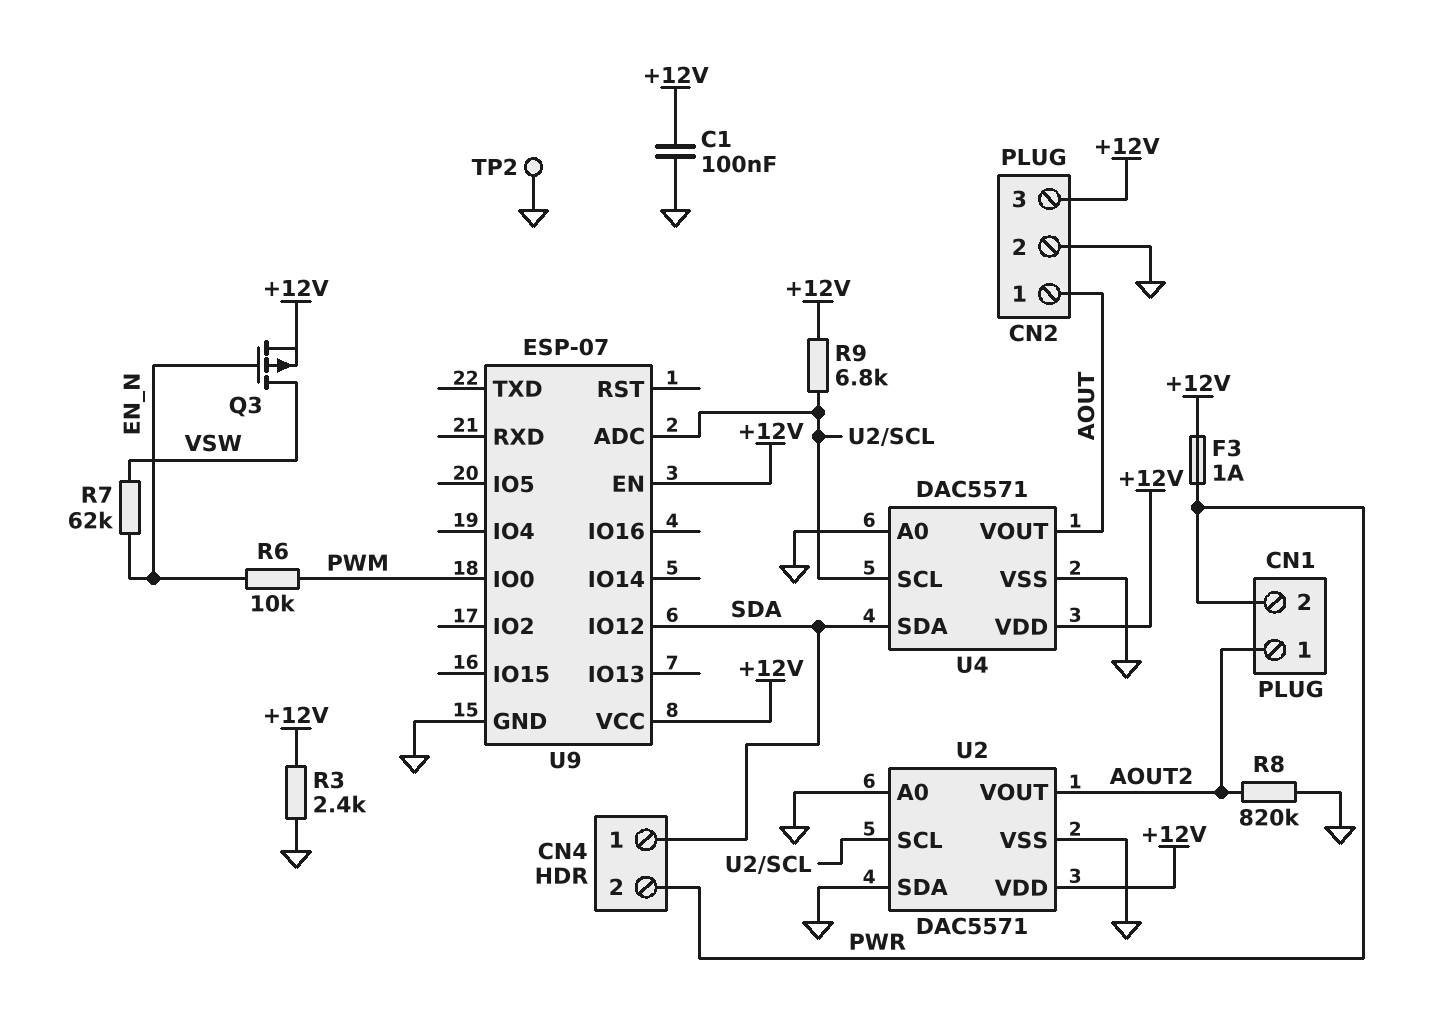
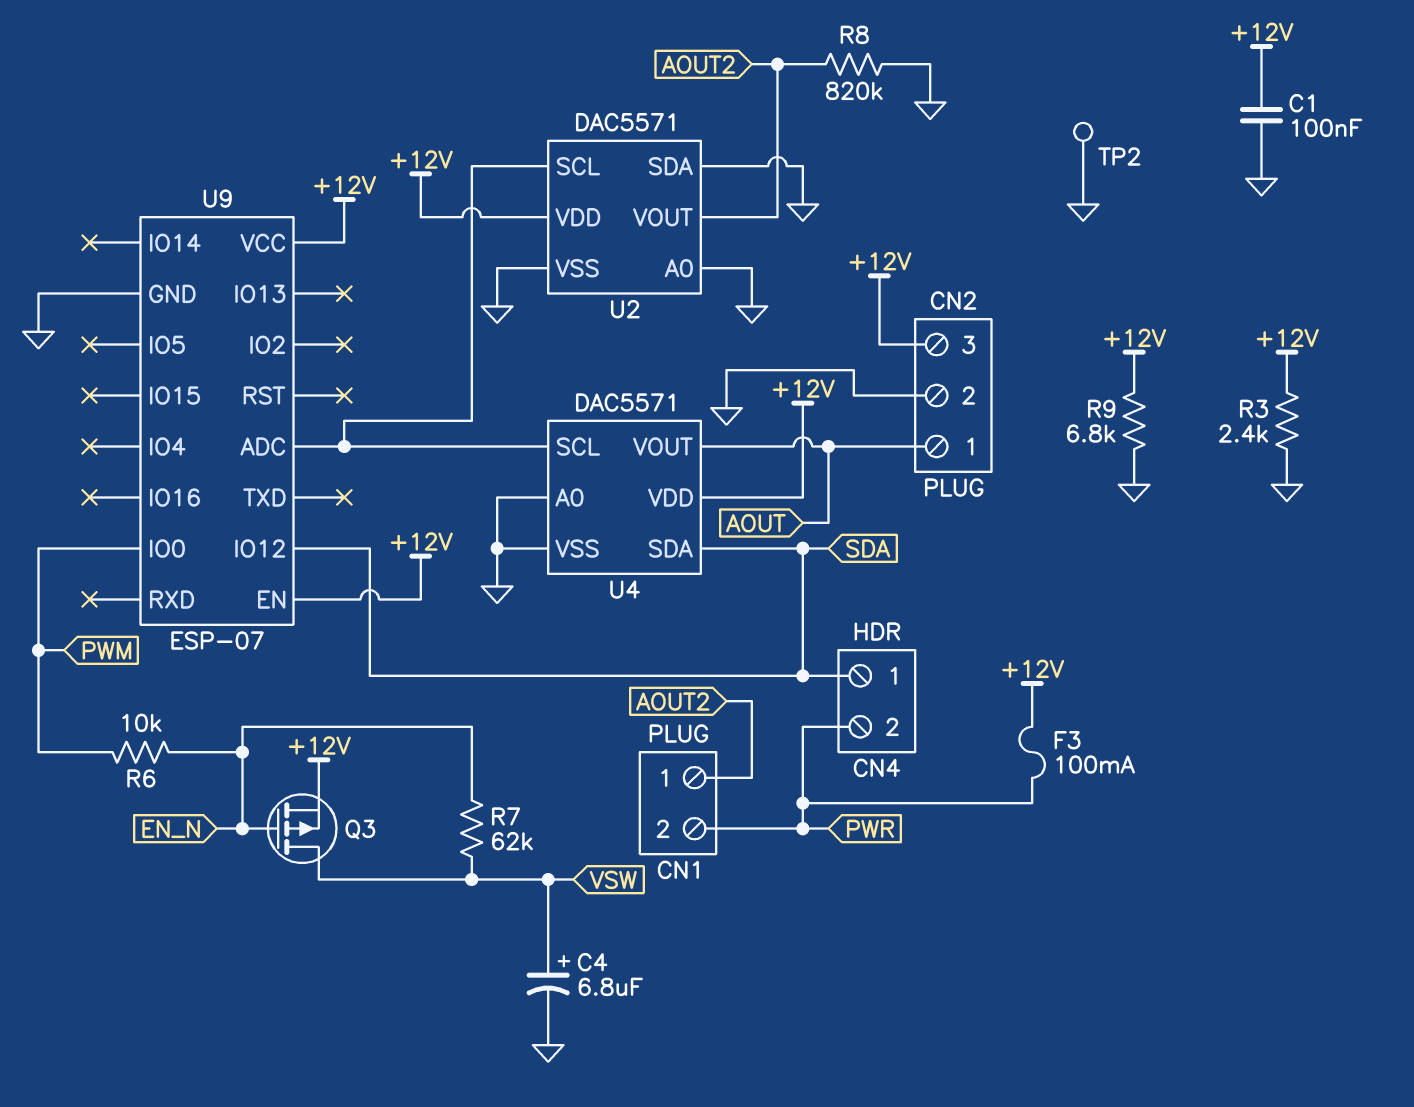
C4: none -> 6.8uF (plus VSW, minus GND)
F3: 1A (+12V, PWR) -> 100mA (+12V, PWR)
R9: 6.8k (+12V, U2/SCL) -> 6.8k (+12V, GND)

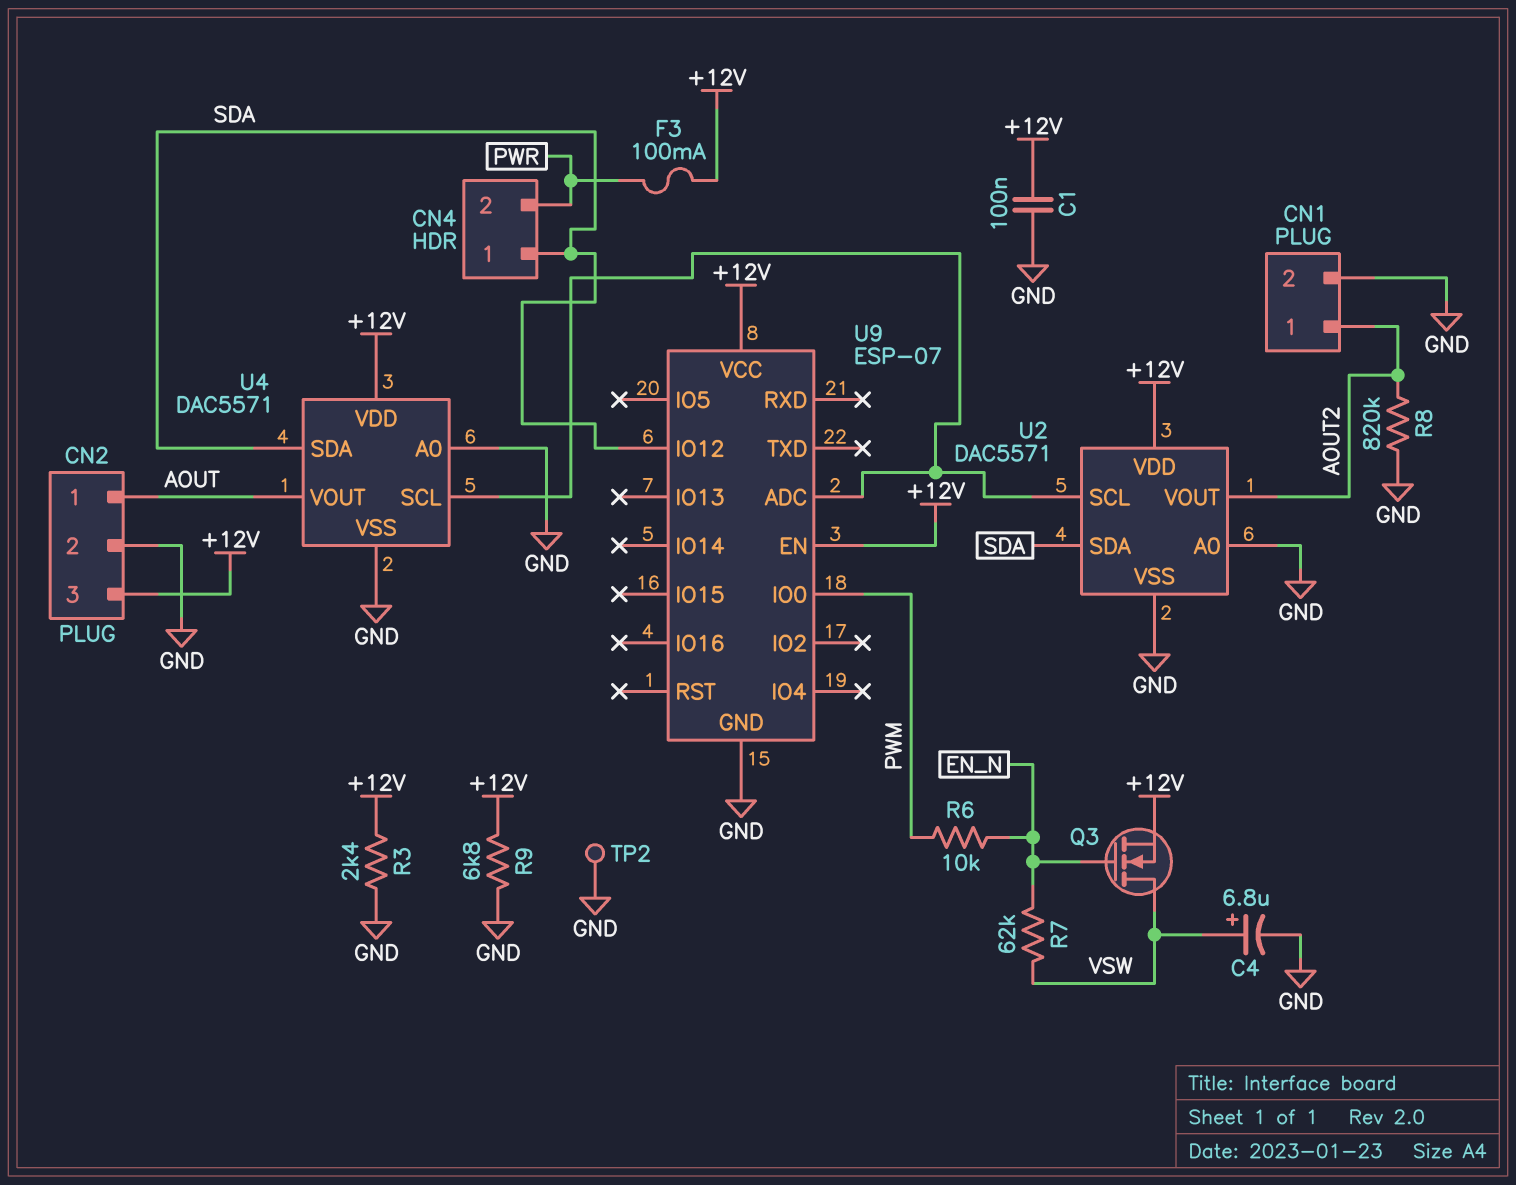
CN1 pin 2: PWR -> GND
Q3: PMOS (G EN_N, D VSW, S +12V) -> NMOS (G EN_N, D VSW, S +12V)
U2 pin SDA: GND -> SDA

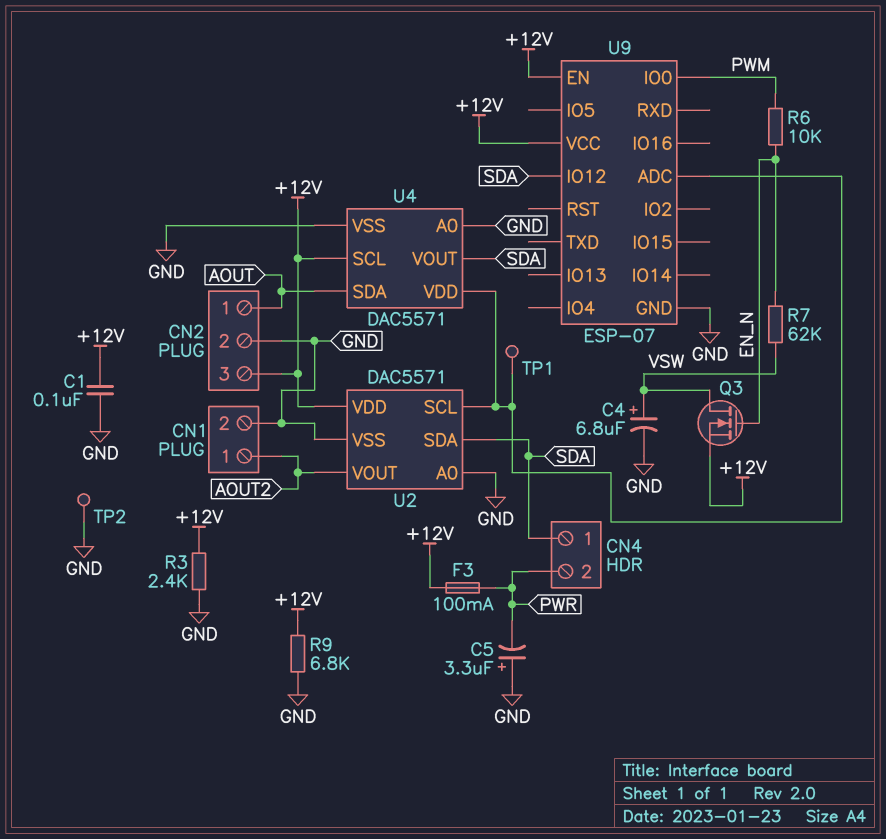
C5: none -> 3.3uF (plus GND, minus PWR)
R8: 820k (AOUT2, GND) -> none
TP1: none -> test point (U2/SCL)
U4 pin SCL: U2/SCL -> +12V
U4 pin SDA: SDA -> AOUT
U4 pin VDD: +12V -> U2/SCL
U4 pin VOUT: AOUT -> SDA

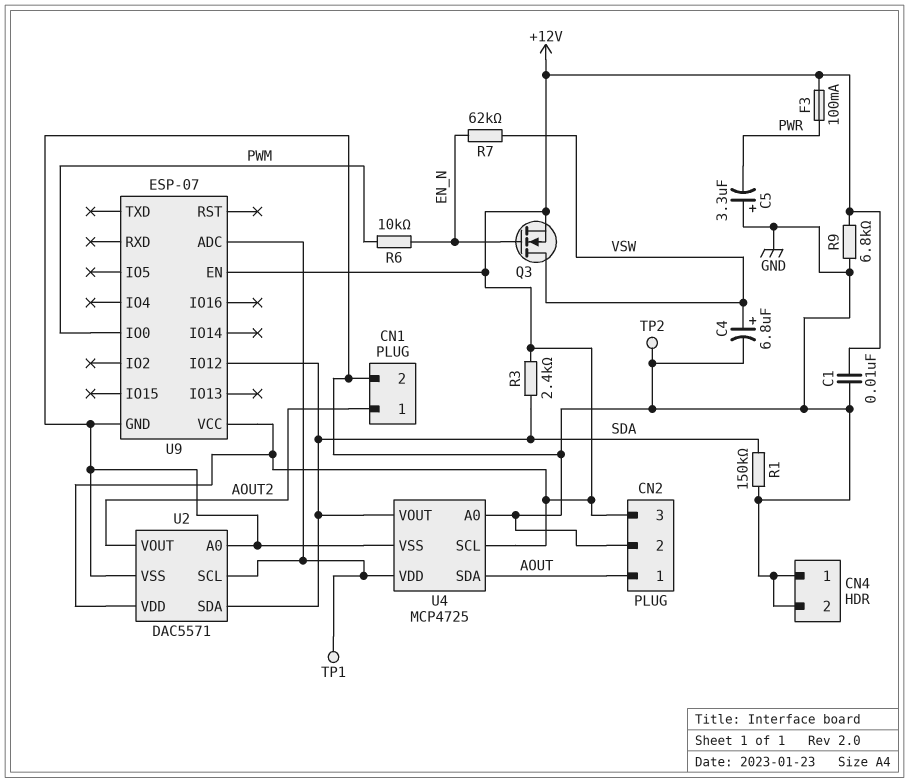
C1: 100nF (+12V, GND) -> 10nF (+12V, GND)
CN4 pin 1: SDA -> GND
CN4 pin 2: PWR -> GND
R1: none -> 150k (GND, SDA)
R3: 2.4k (+12V, GND) -> 2.4k (+12V, SDA)
U4: DAC5571 -> MCP4725

